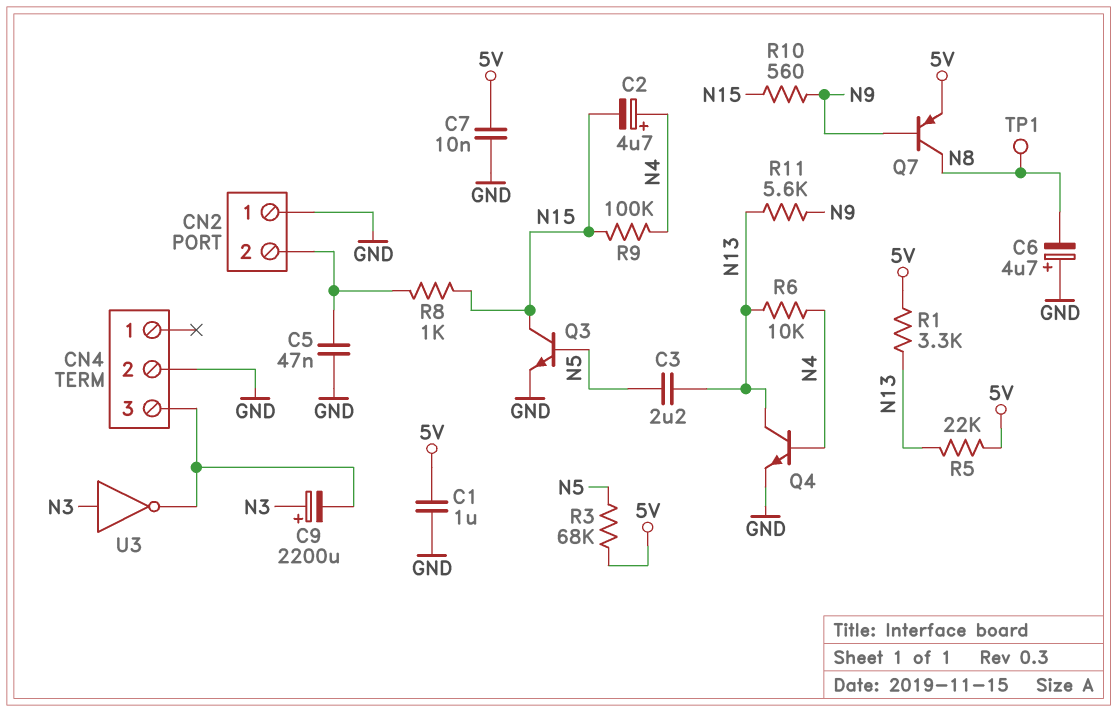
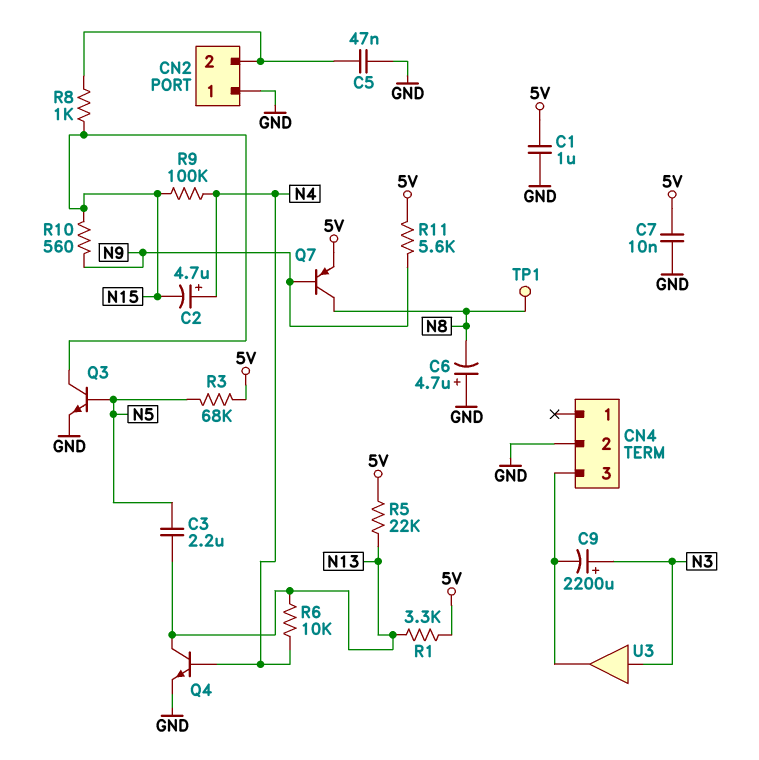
R11: 5.6k (N9, N13) -> 5.6k (5V, N9)
U3: NOT (in N3, out CN4/3) -> buffer (in N3, out CN4/3)

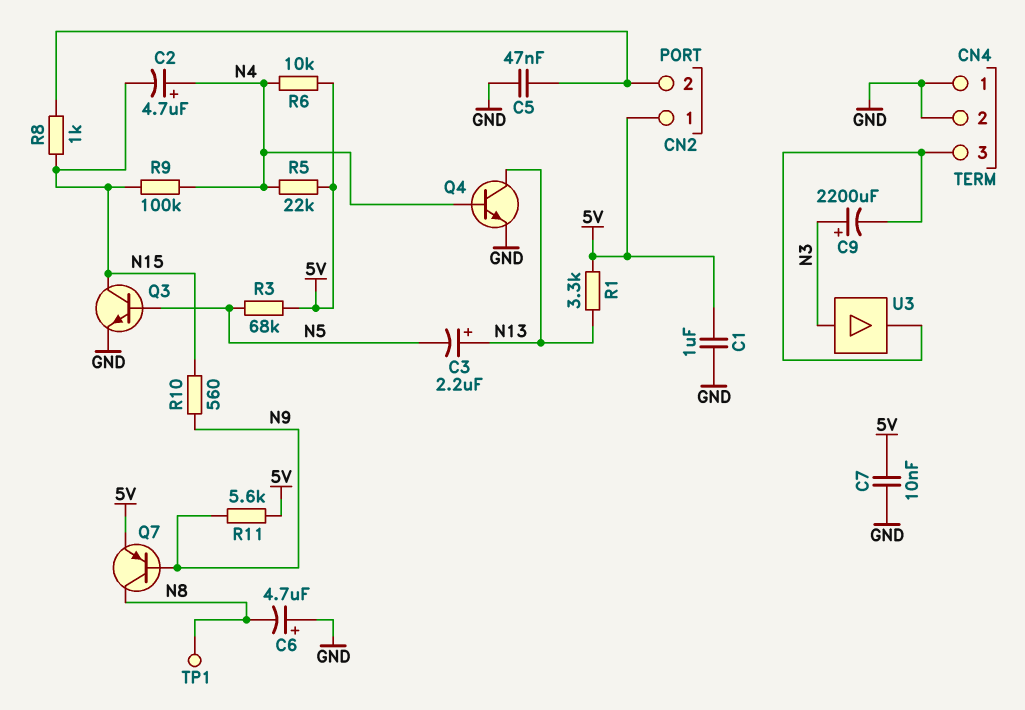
C3: 2.2uF (N5, N13) -> 2.2uF (plus N13, minus N5)
CN2 pin 1: GND -> 5V
CN4 pin 1: none -> GND
R5: 22k (5V, N13) -> 22k (5V, N4)
R6: 10k (N4, N13) -> 10k (5V, N4)

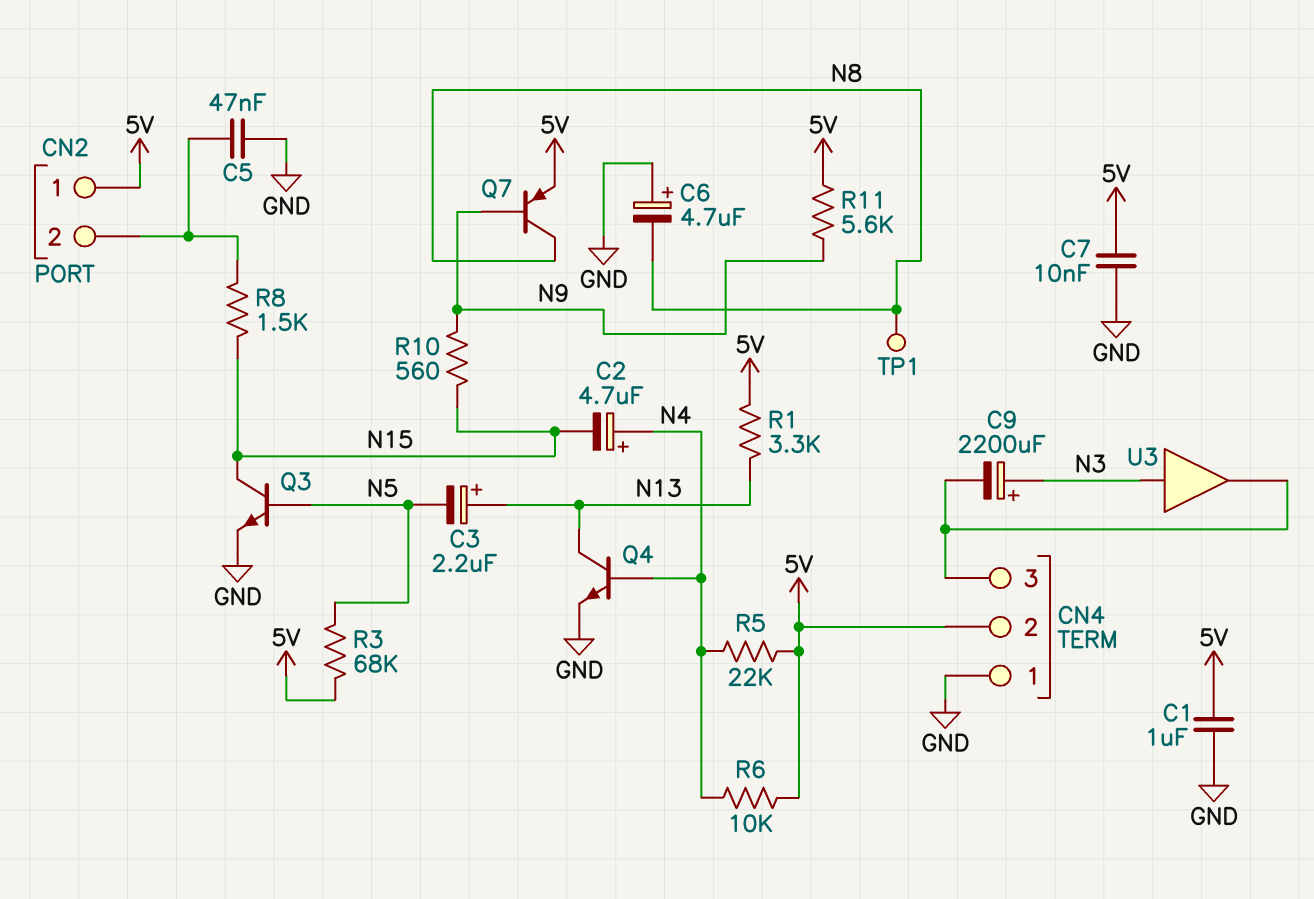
CN4 pin 2: GND -> 5V
R8: 1k (CN2/2, N15) -> 1.5k (CN2/2, N15)
R9: 100k (N4, N15) -> none

